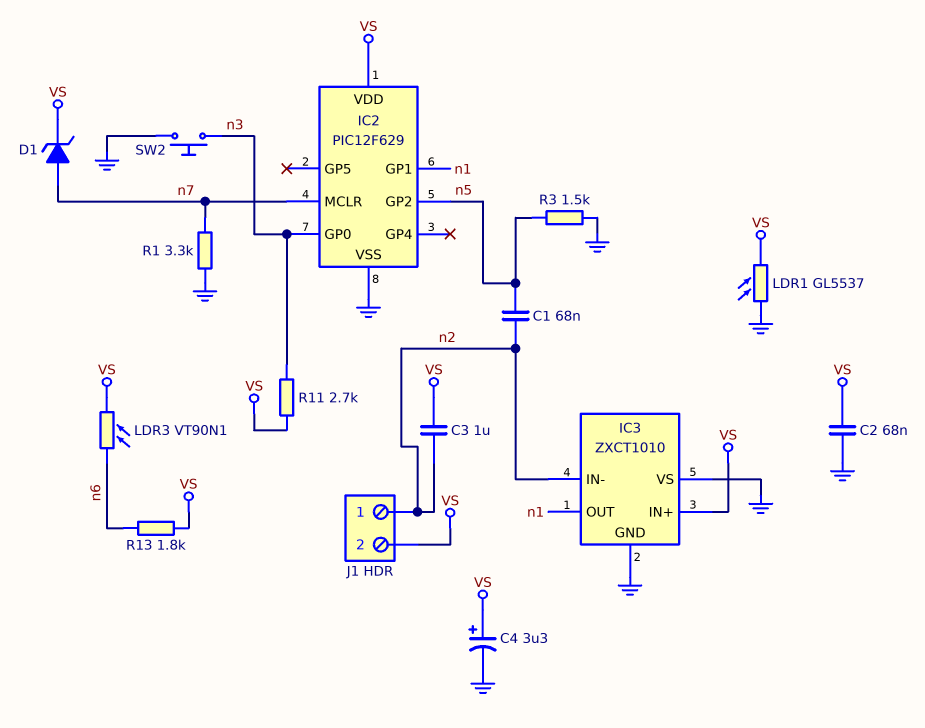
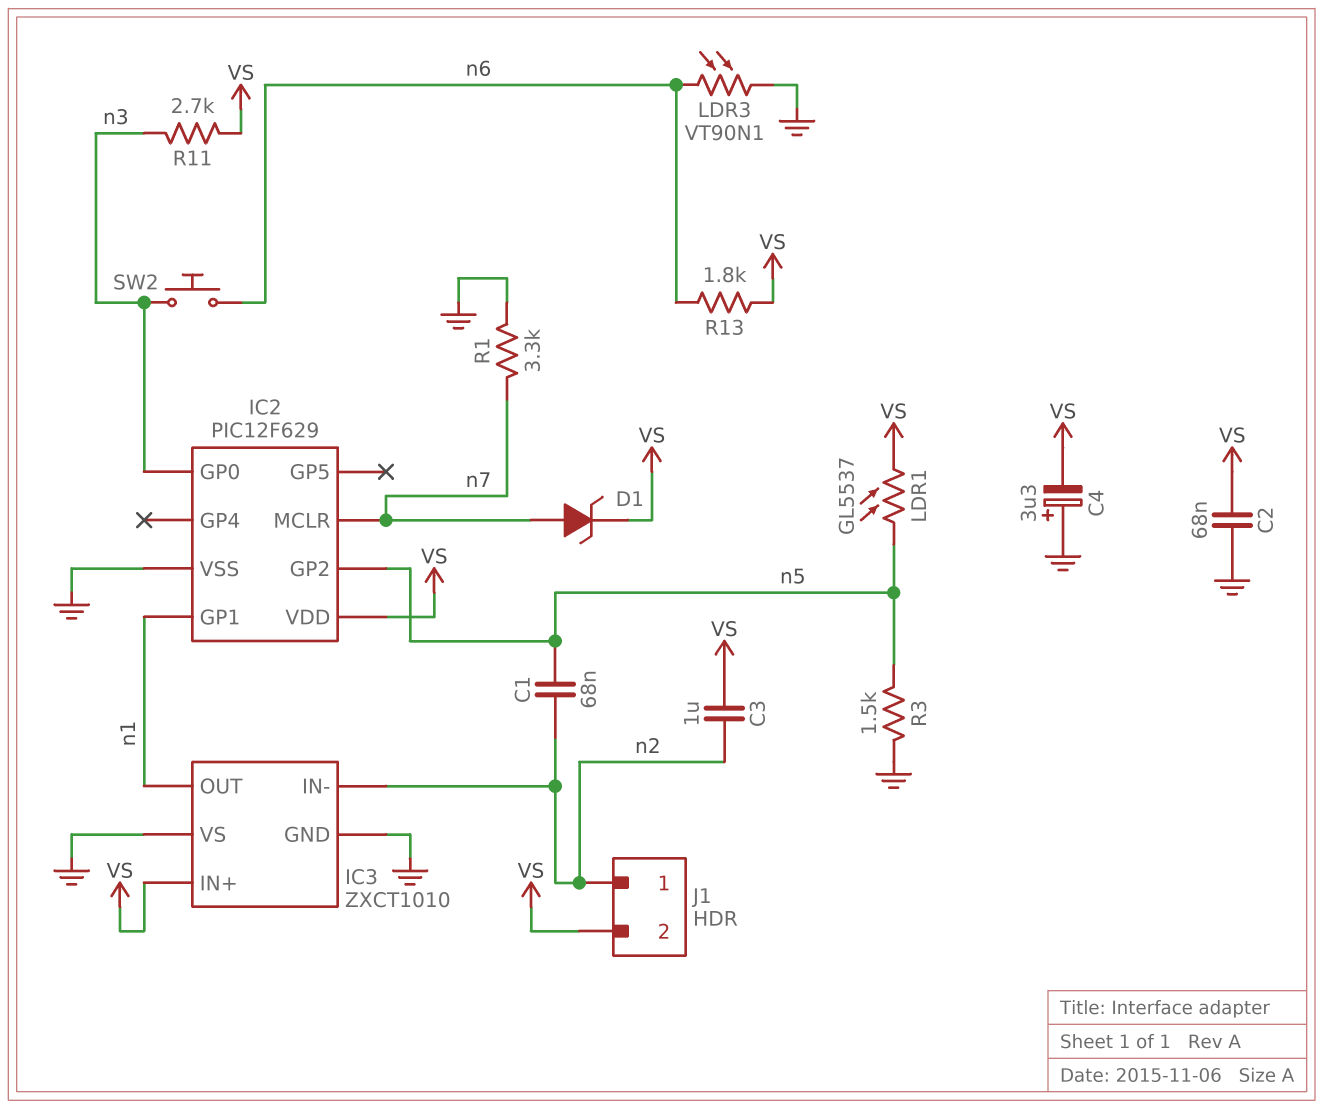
C4: 3.3uF (plus VS, minus GND) -> 3.3uF (plus GND, minus VS)
LDR1: GL5537 (GND, VS) -> GL5537 (VS, n5)
LDR3: VT90N1 (VS, n6) -> VT90N1 (GND, n6)
SW2: button (GND, n3) -> button (n3, n6)

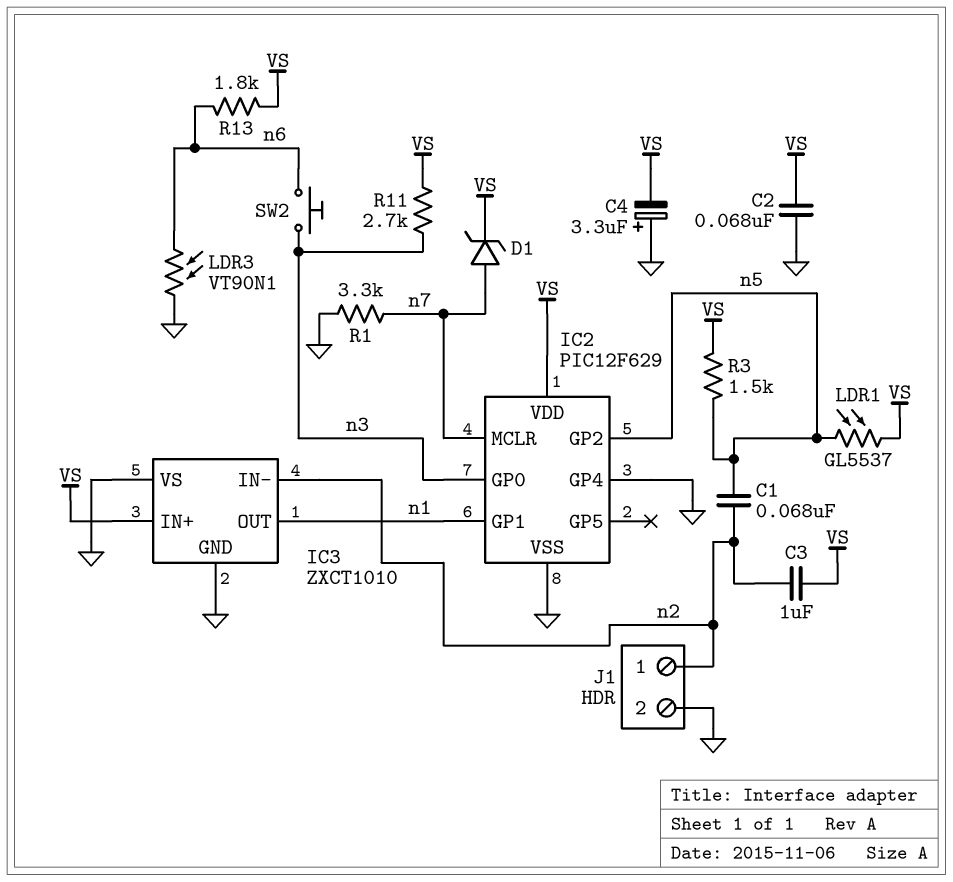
IC2 pin GP4: none -> GND
J1 pin 2: VS -> GND
R3: 1.5k (GND, n5) -> 1.5k (VS, n5)

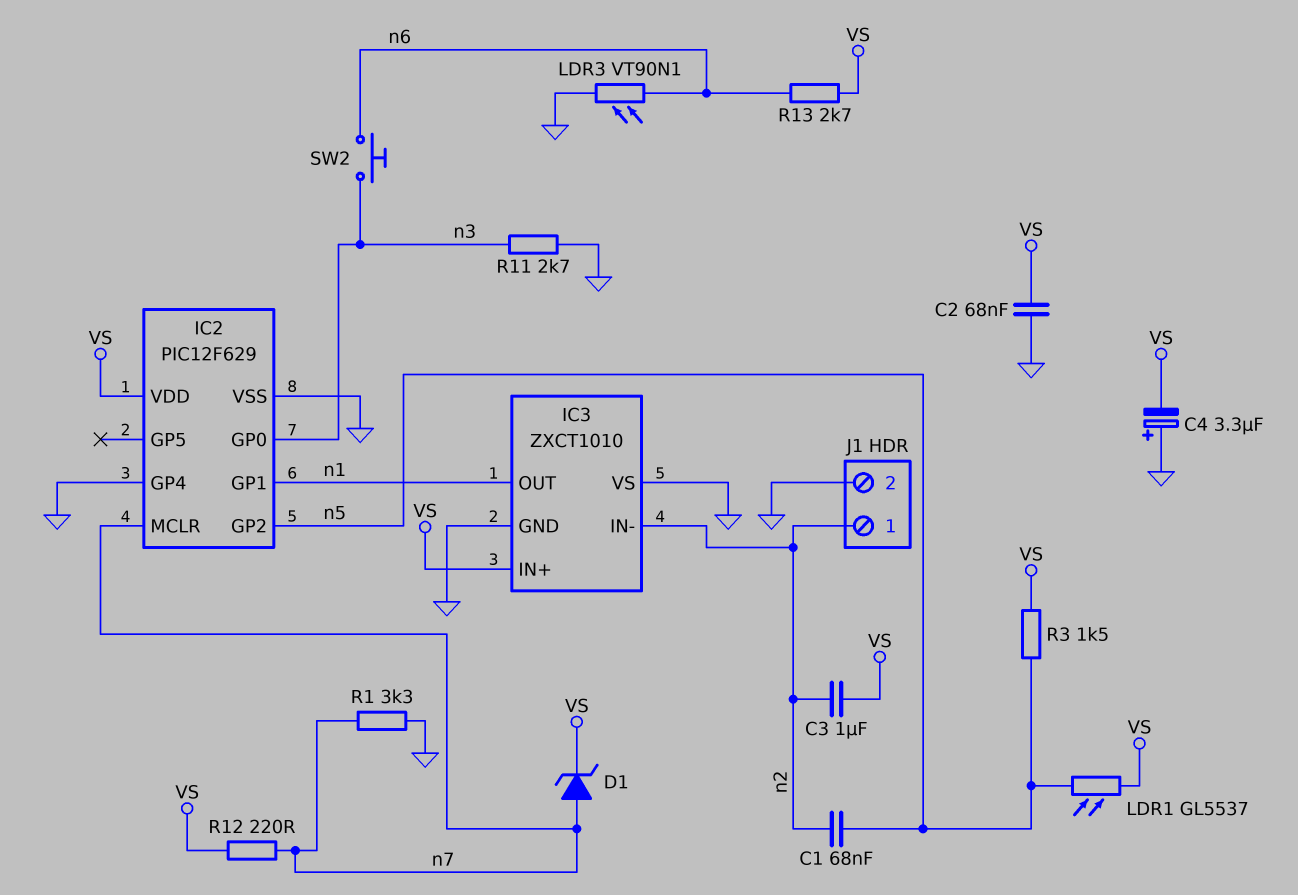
R11: 2.7k (VS, n3) -> 2.7k (GND, n3)
R12: none -> 220 (VS, n7)
R13: 1.8k (VS, n6) -> 2.7k (VS, n6)

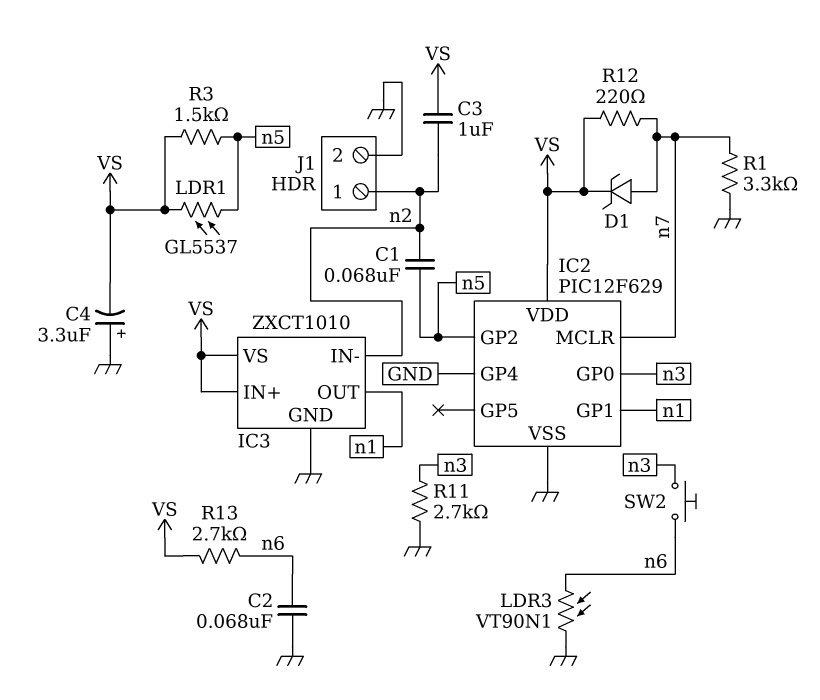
C2: 68nF (GND, VS) -> 68nF (GND, n6)
IC3 pin VS: GND -> VS

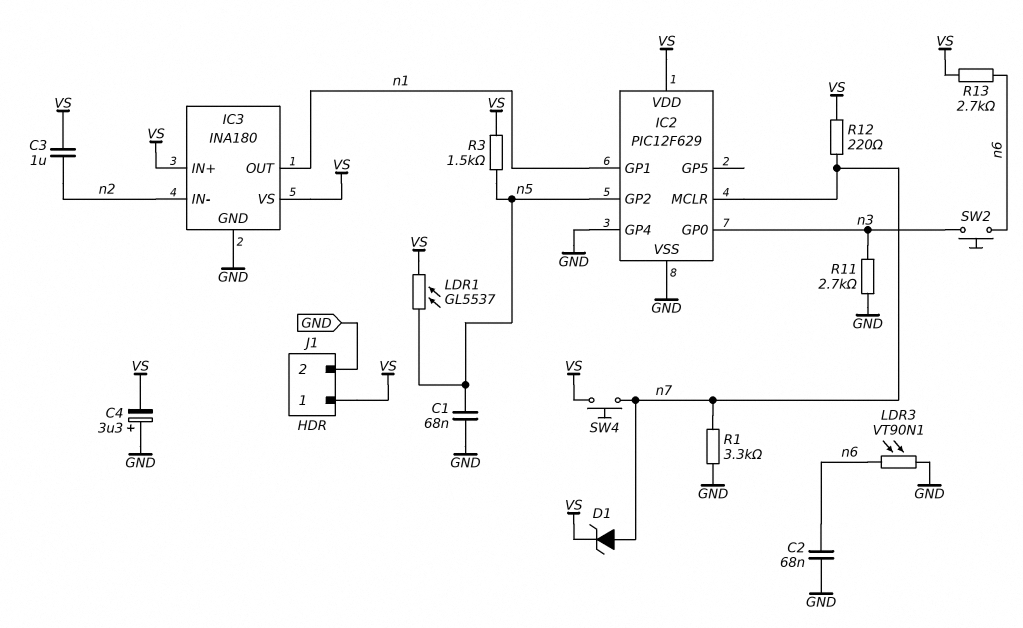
C1: 68nF (n2, n5) -> 68nF (GND, n5)
IC3: ZXCT1010 -> INA180
J1 pin 1: n2 -> VS
SW4: none -> button (VS, n7)

